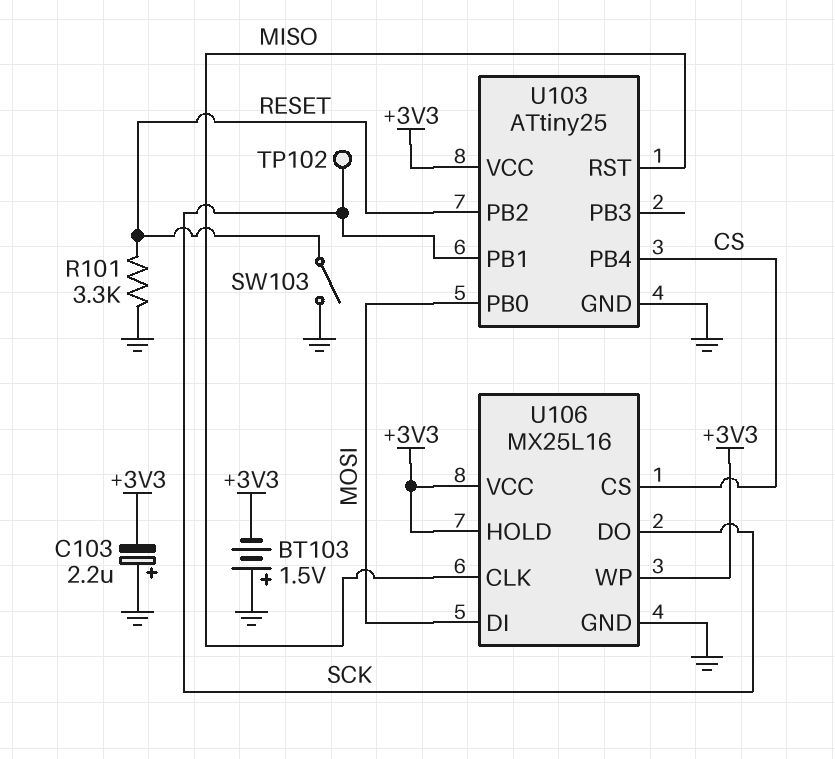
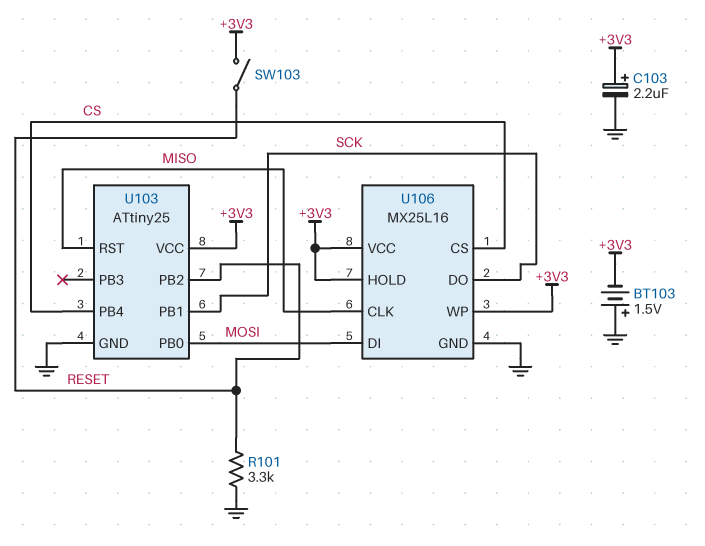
C103: 2.2uF (plus GND, minus +3V3) -> 2.2uF (plus +3V3, minus GND)
SW103: switch (GND, RESET) -> switch (+3V3, RESET)
TP102: test point (SCK) -> none

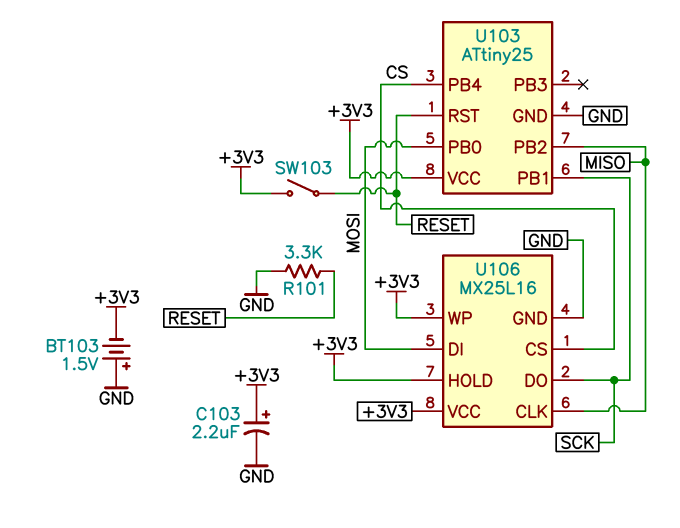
U103 pin PB2: RESET -> MISO
U103 pin RST: MISO -> RESET

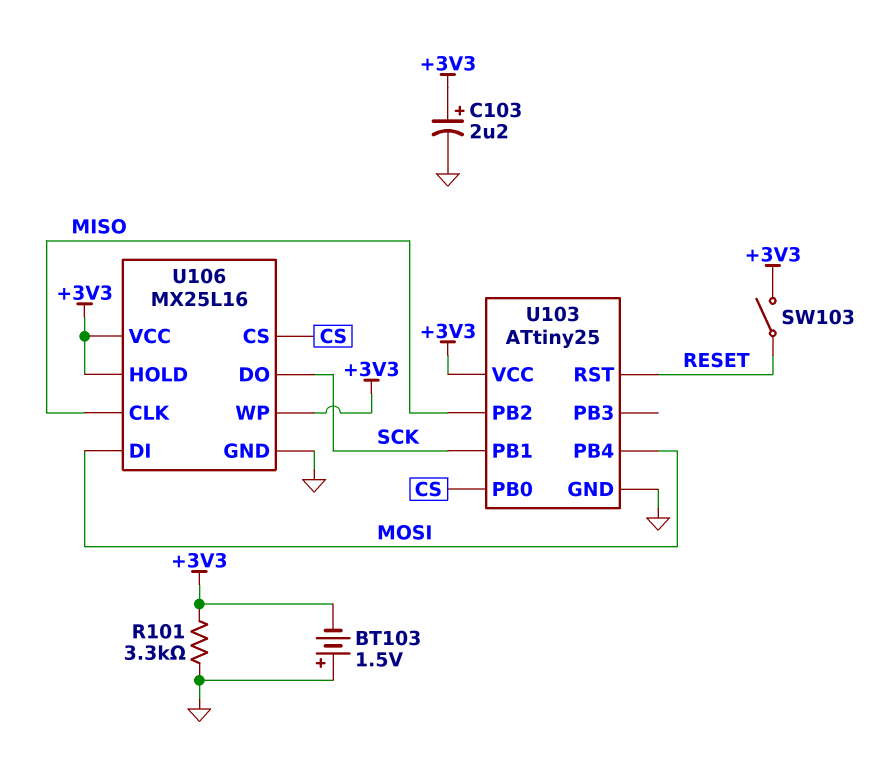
R101: 3.3k (GND, RESET) -> 3.3k (+3V3, GND)
U103 pin PB0: MOSI -> CS
U103 pin PB4: CS -> MOSI

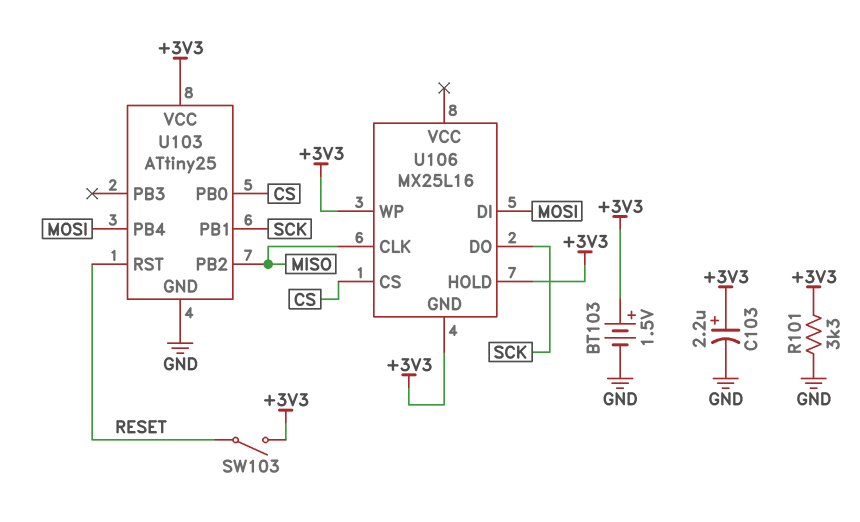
BT103: 1.5V (plus GND, minus +3V3) -> 1.5V (plus +3V3, minus GND)
U106 pin GND: GND -> +3V3
U106 pin VCC: +3V3 -> none

